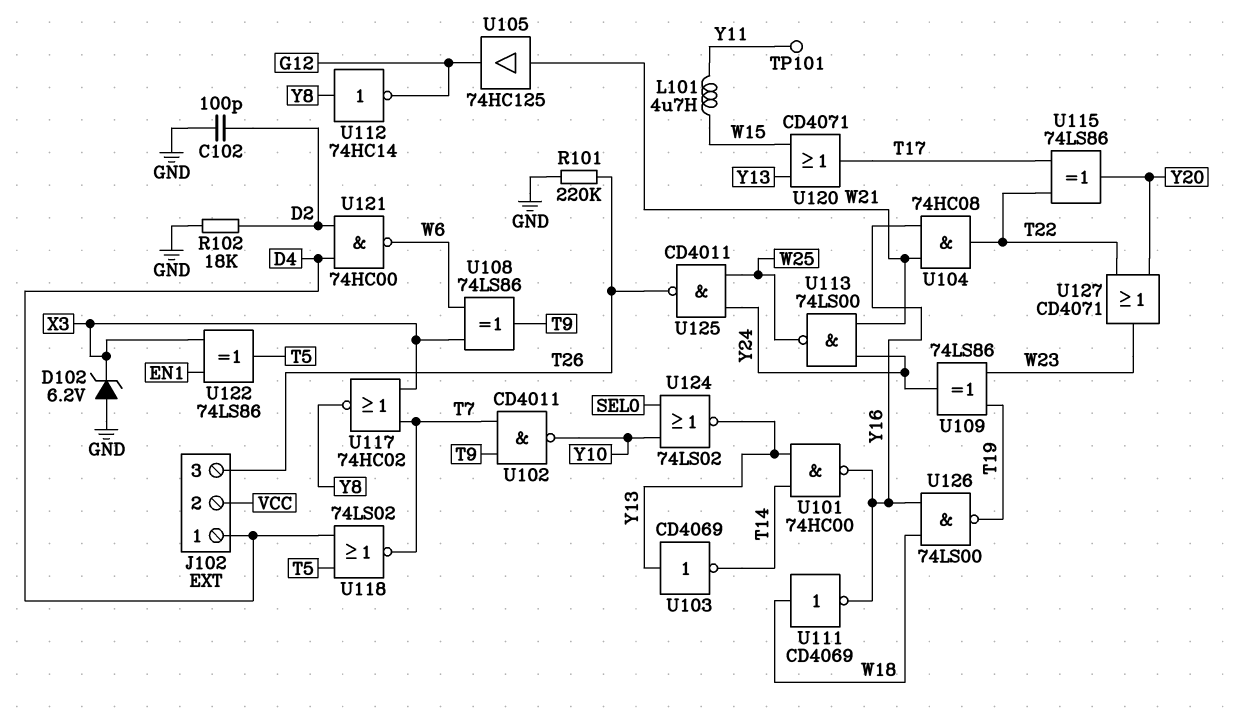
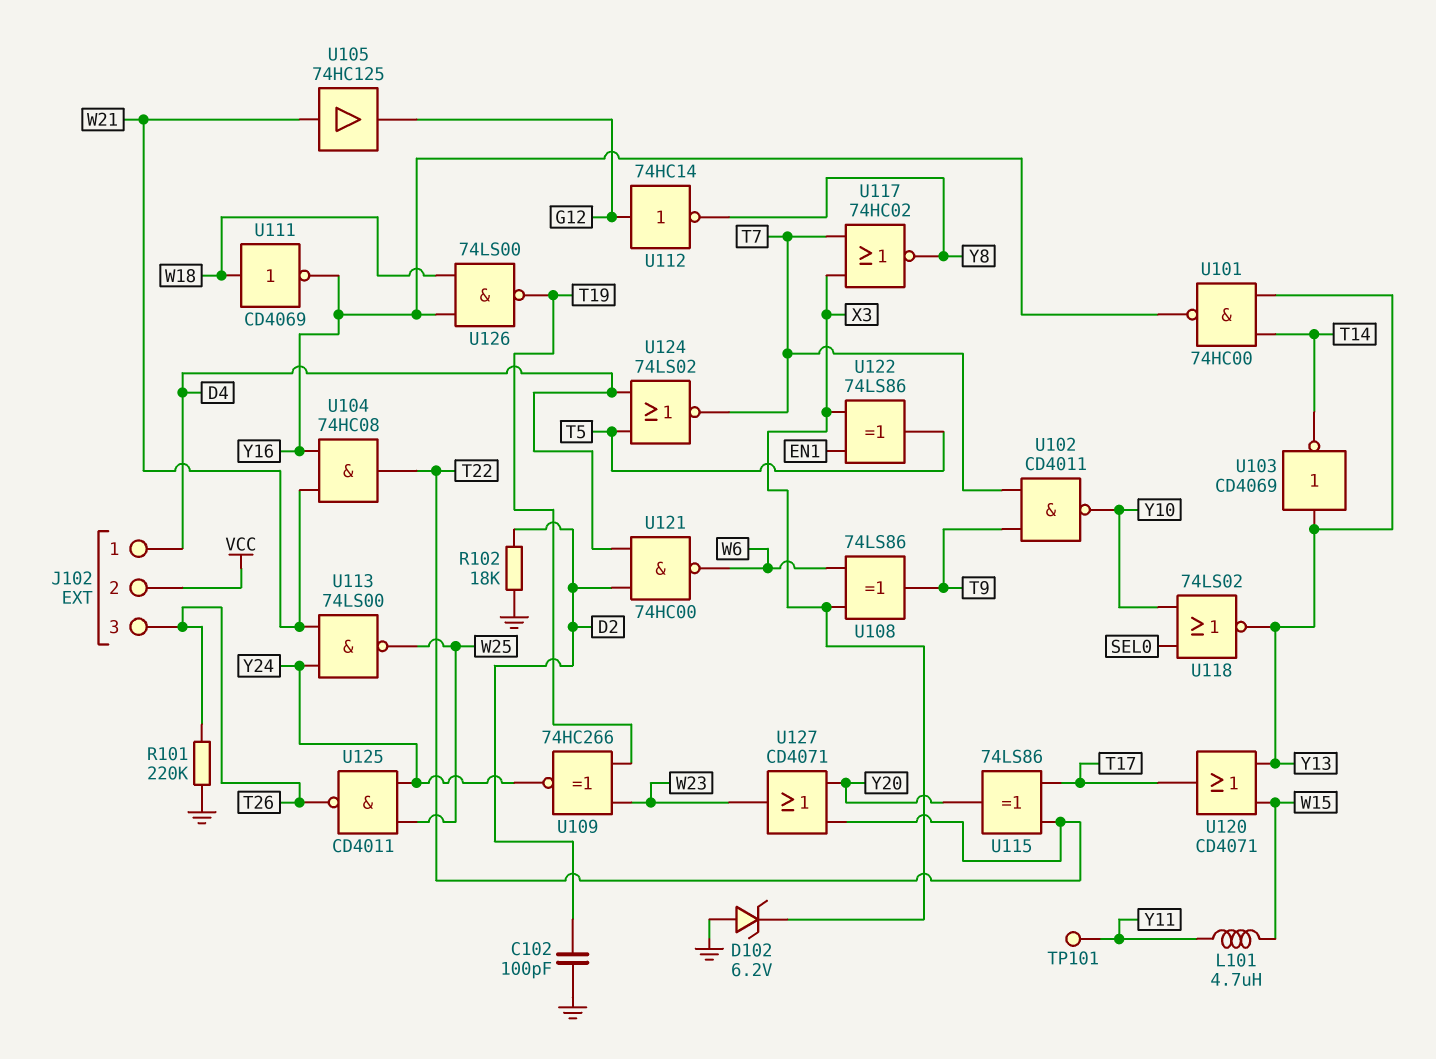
U109: XOR 74LS86 (in T19, in W23, out Y24) -> XNOR 74HC266 (in T19, in W23, out Y24)
U112: NOT 74HC14 (in Y8, out G12) -> NOT 74HC14 (in G12, out Y8)
U118: NOR 74LS02 (in D4, in T5, out T7) -> NOR 74LS02 (in SEL0, in Y10, out Y13)
U124: NOR 74LS02 (in SEL0, in Y10, out Y13) -> NOR 74LS02 (in D4, in T5, out T7)

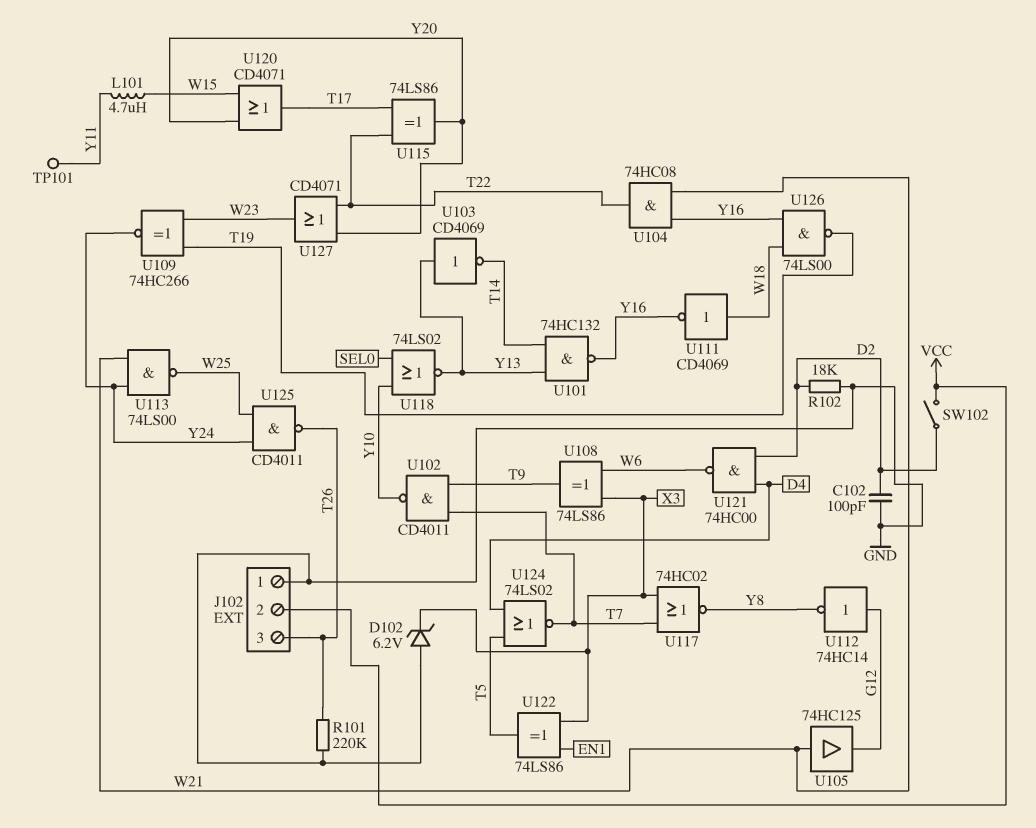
J102 pin 1: D4 -> GND
SW102: none -> switch (D2, VCC)
U101: NAND 74HC00 (in T14, in Y13, out Y16) -> NAND 74HC132 (in T14, in Y13, out Y16)
U120: OR CD4071 (in W15, in Y13, out T17) -> OR CD4071 (in W15, in Y20, out T17)

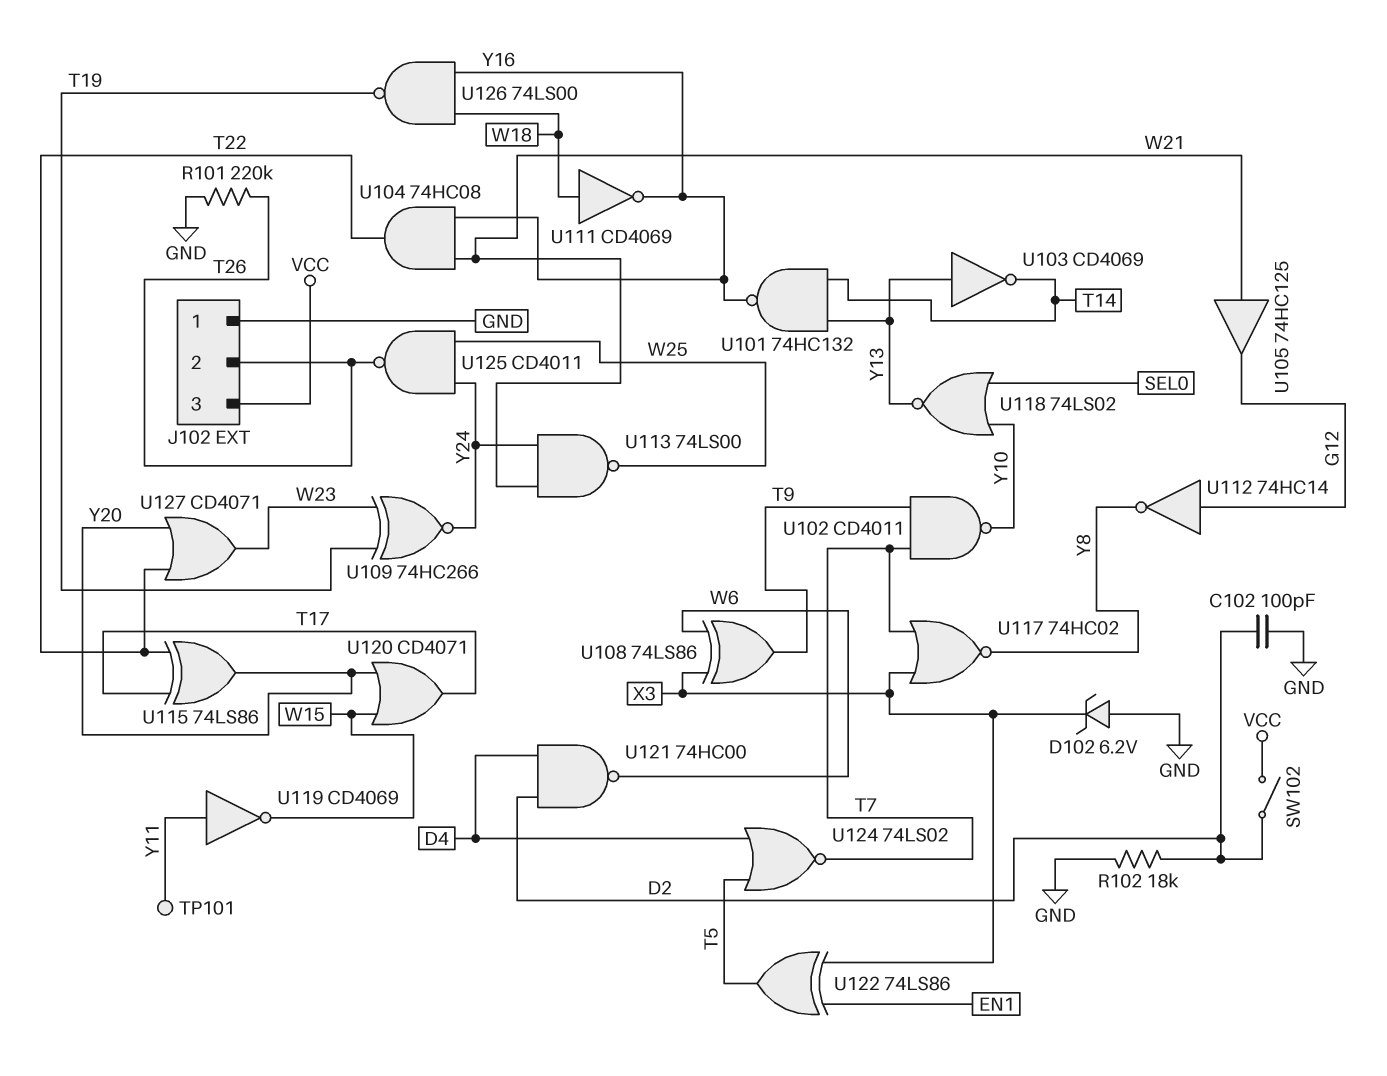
J102 pin 2: VCC -> T26
J102 pin 3: T26 -> VCC
L101: 4.7uH (W15, Y11) -> none
U119: none -> NOT CD4069 (in Y11, out W15)

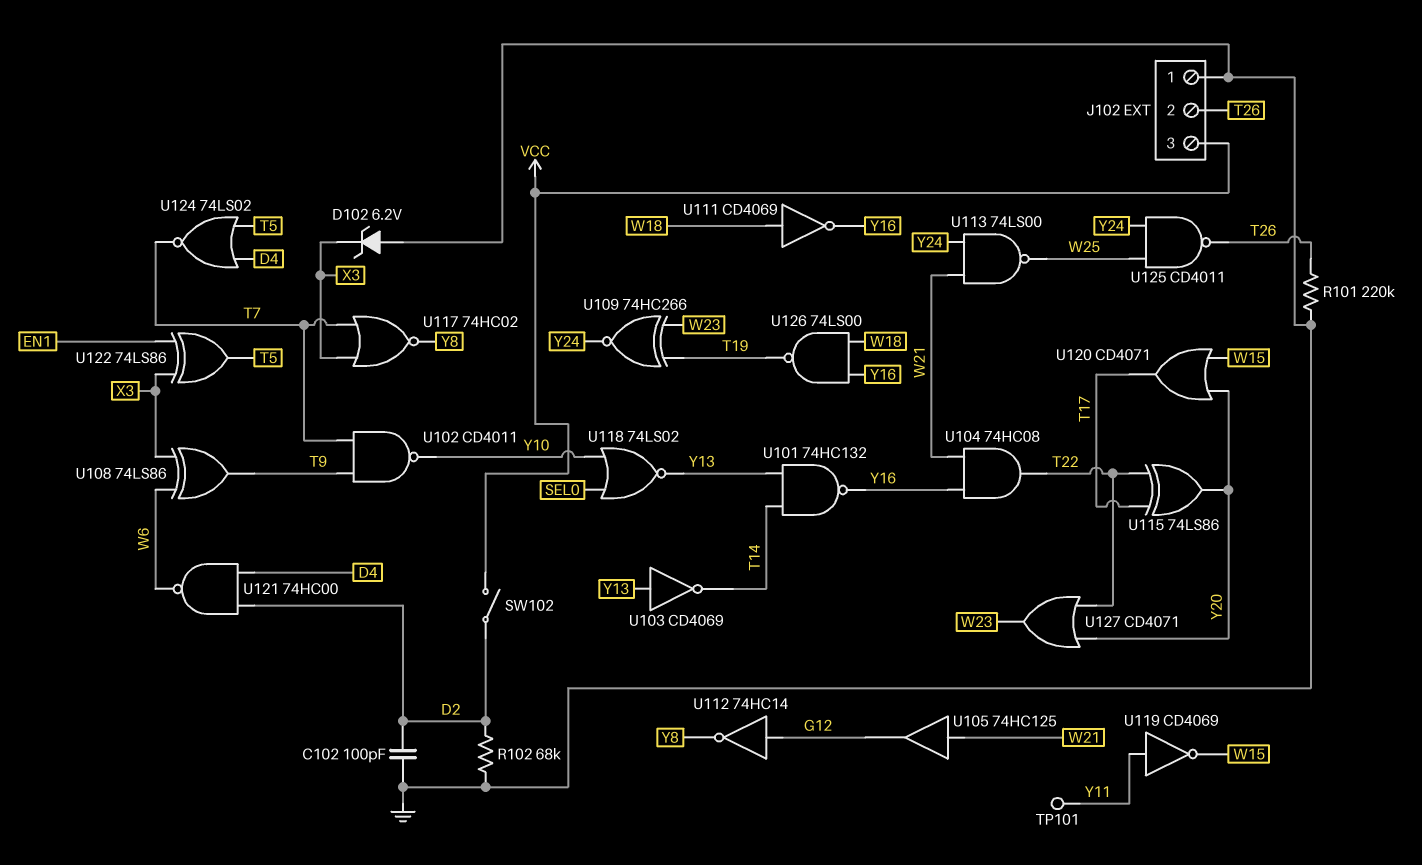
R102: 18k (D2, GND) -> 68k (D2, GND)

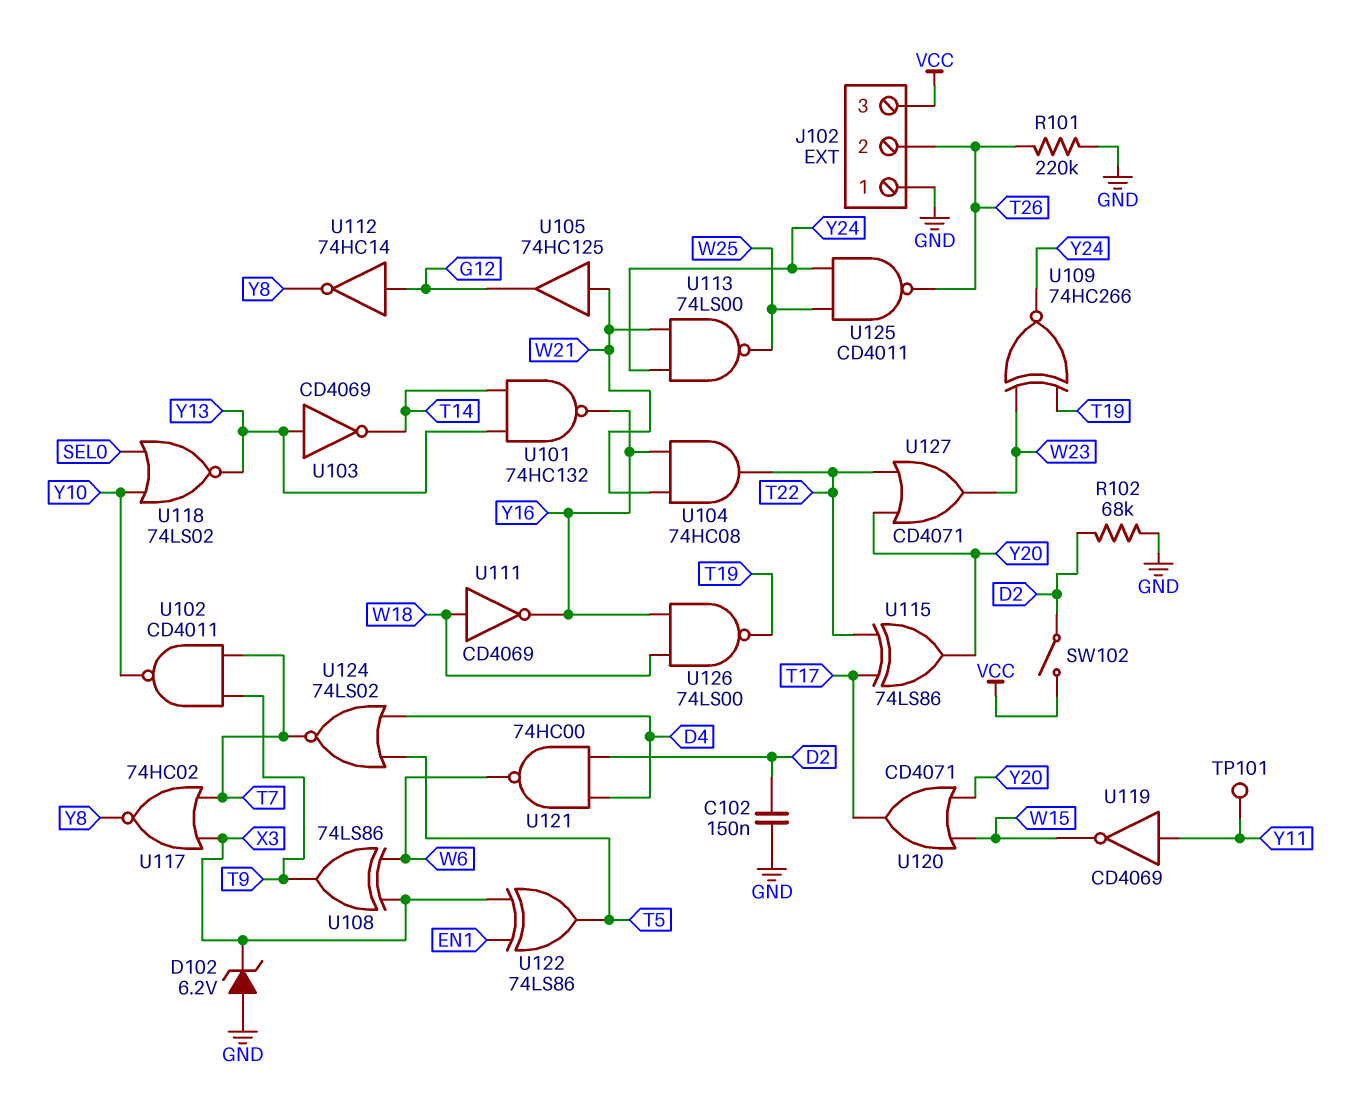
C102: 100pF (D2, GND) -> 150nF (D2, GND)

